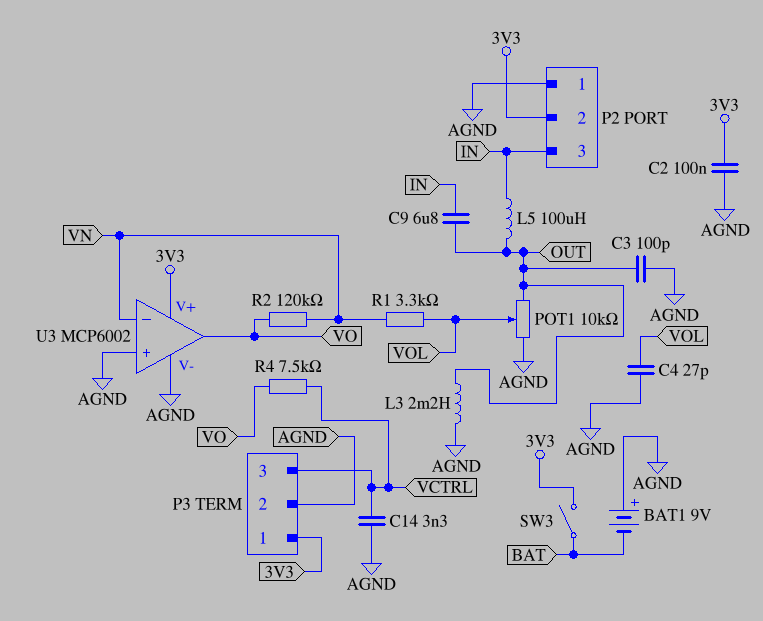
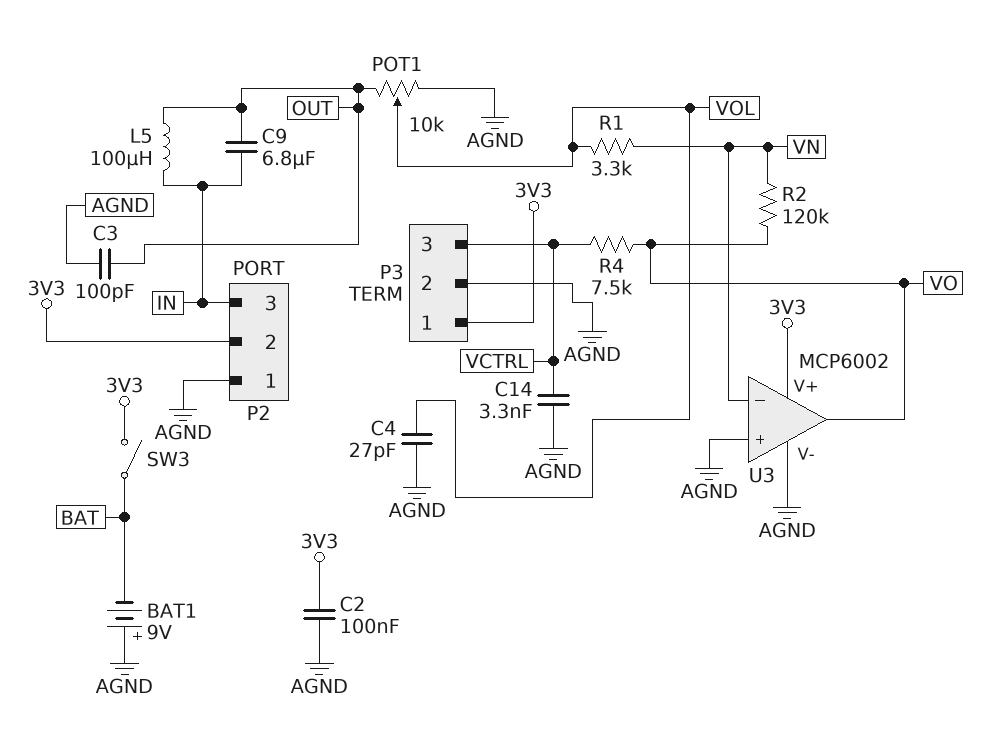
L3: 2.2mH (AGND, OUT) -> none

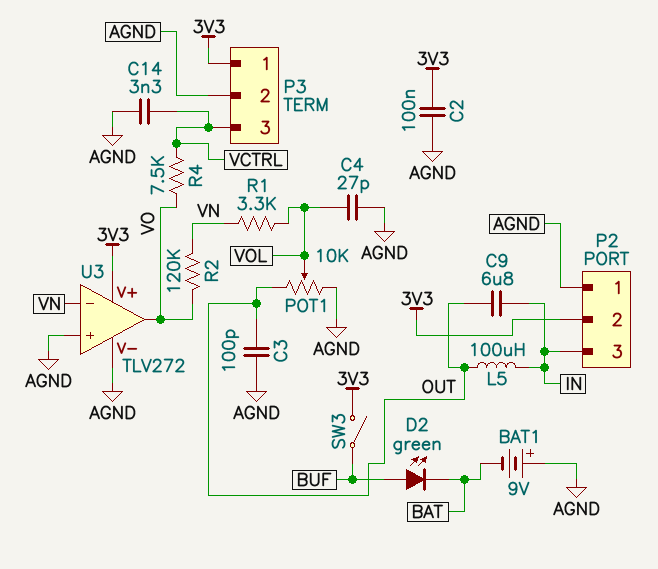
D2: none -> LED green (A BUF, K BAT)
SW3: switch (3V3, BAT) -> switch (3V3, BUF)
U3: MCP6002 -> TLV272

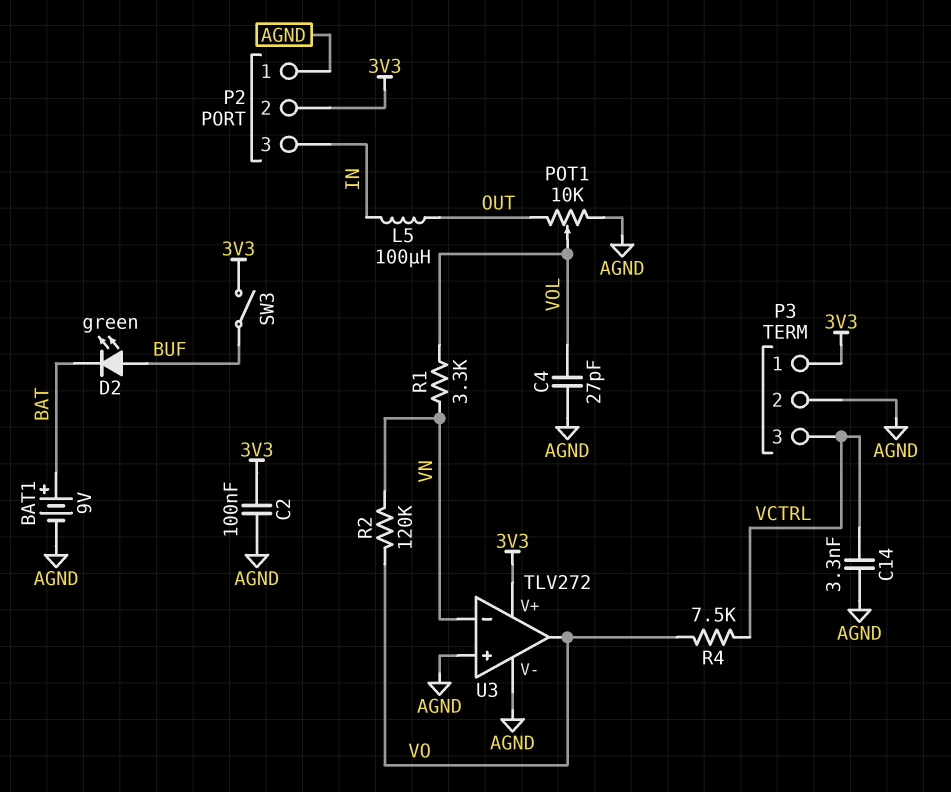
BAT1: 9V (plus AGND, minus BAT) -> 9V (plus BAT, minus AGND)
C3: 100pF (AGND, OUT) -> none
C9: 6.8uF (IN, OUT) -> none

